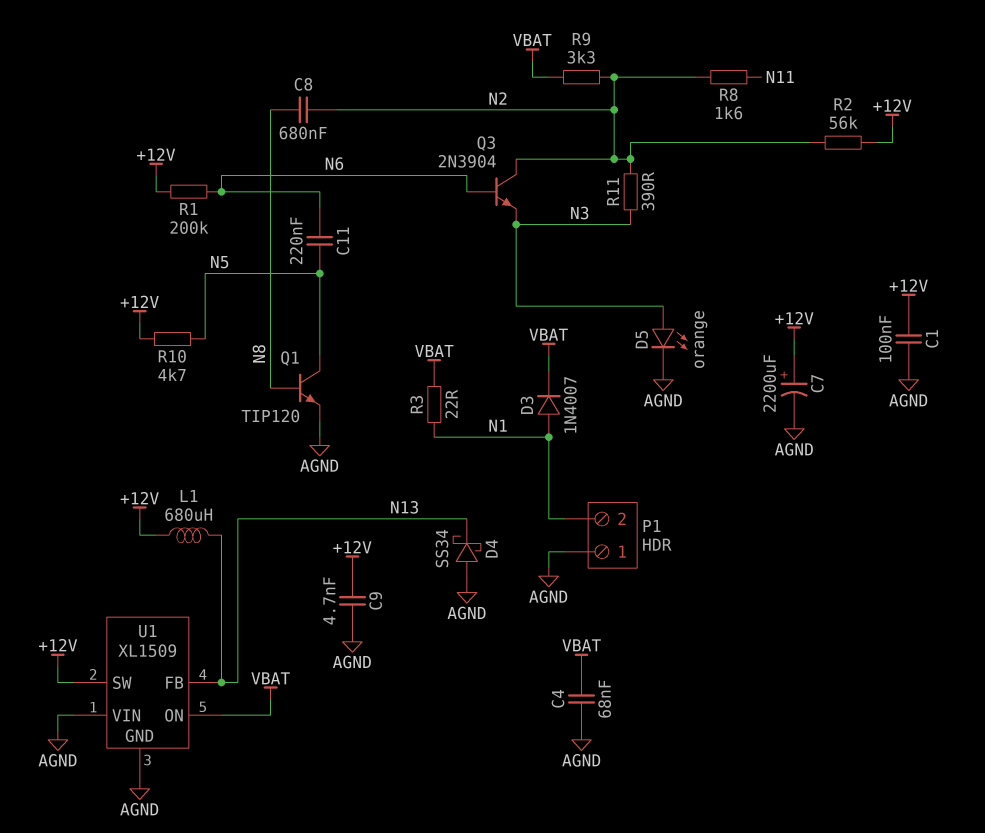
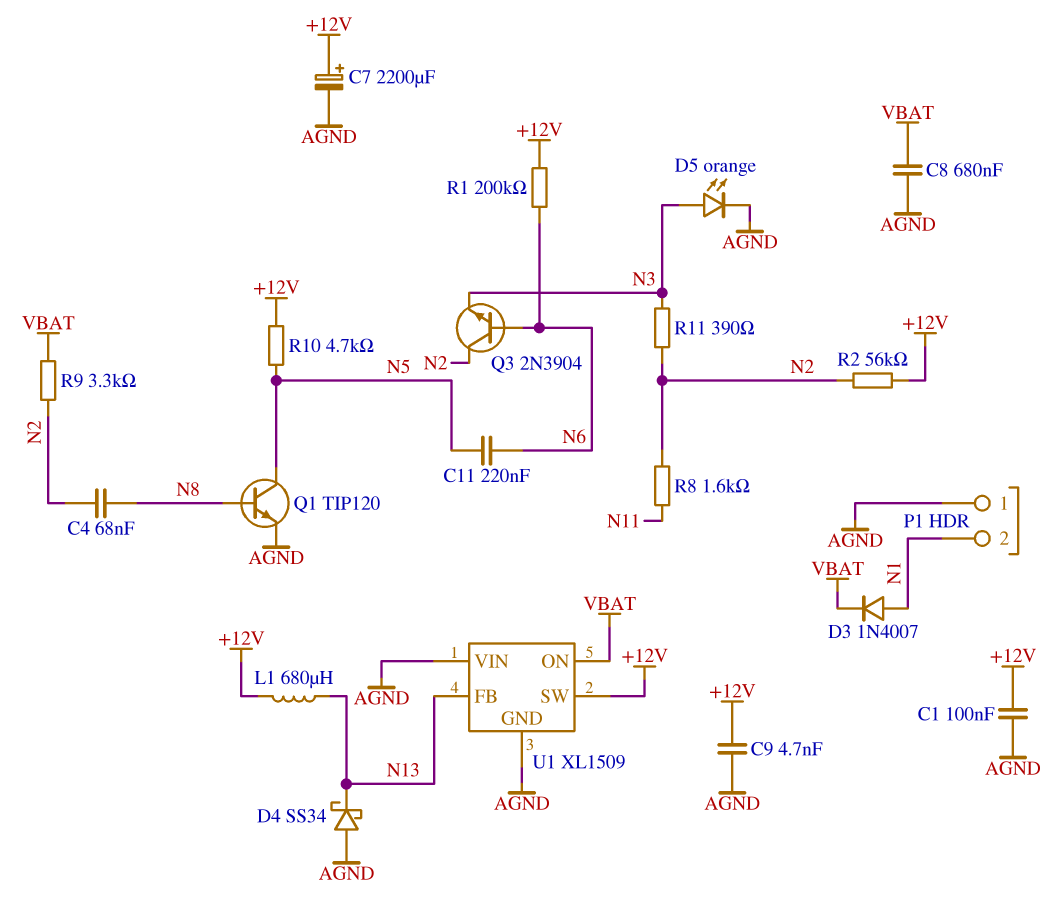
C4: 68nF (AGND, VBAT) -> 68nF (N2, N8)
C8: 680nF (N2, N8) -> 680nF (AGND, VBAT)
R3: 22 (N1, VBAT) -> none

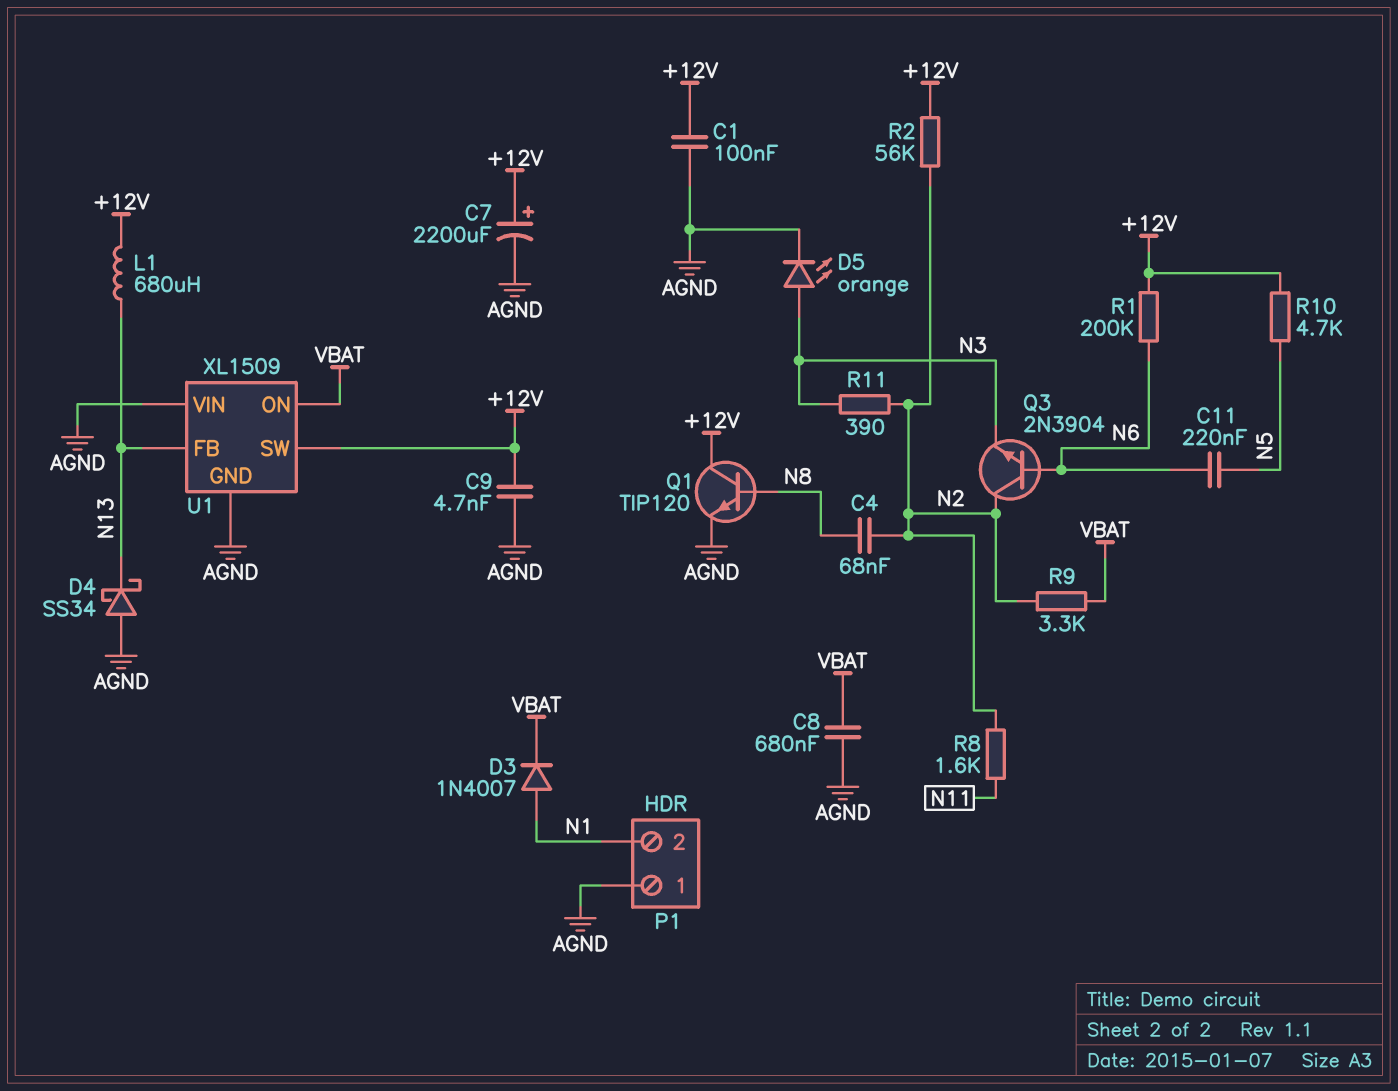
Q1: NPN TIP120 (B N8, C N5, E AGND) -> NPN TIP120 (B N8, C +12V, E AGND)

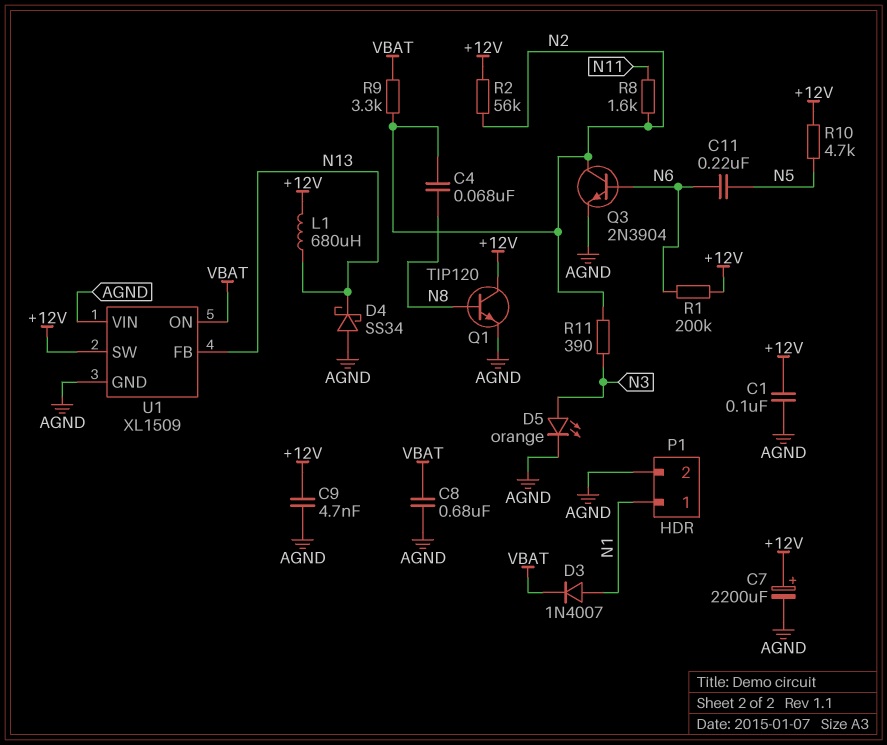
P1 pin 1: AGND -> N1
P1 pin 2: N1 -> AGND
Q3: NPN 2N3904 (B N6, C N2, E N3) -> NPN 2N3904 (B N6, C N2, E AGND)

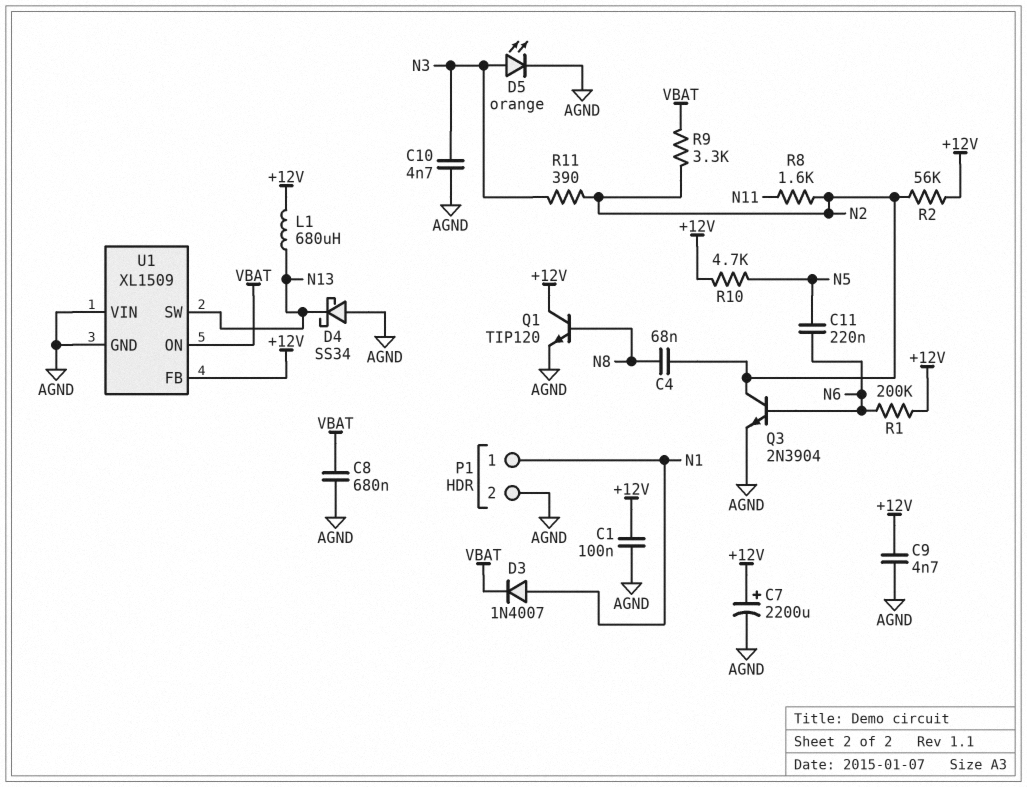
C10: none -> 4.7nF (AGND, N3)
U1 pin FB: N13 -> +12V
U1 pin SW: +12V -> N13

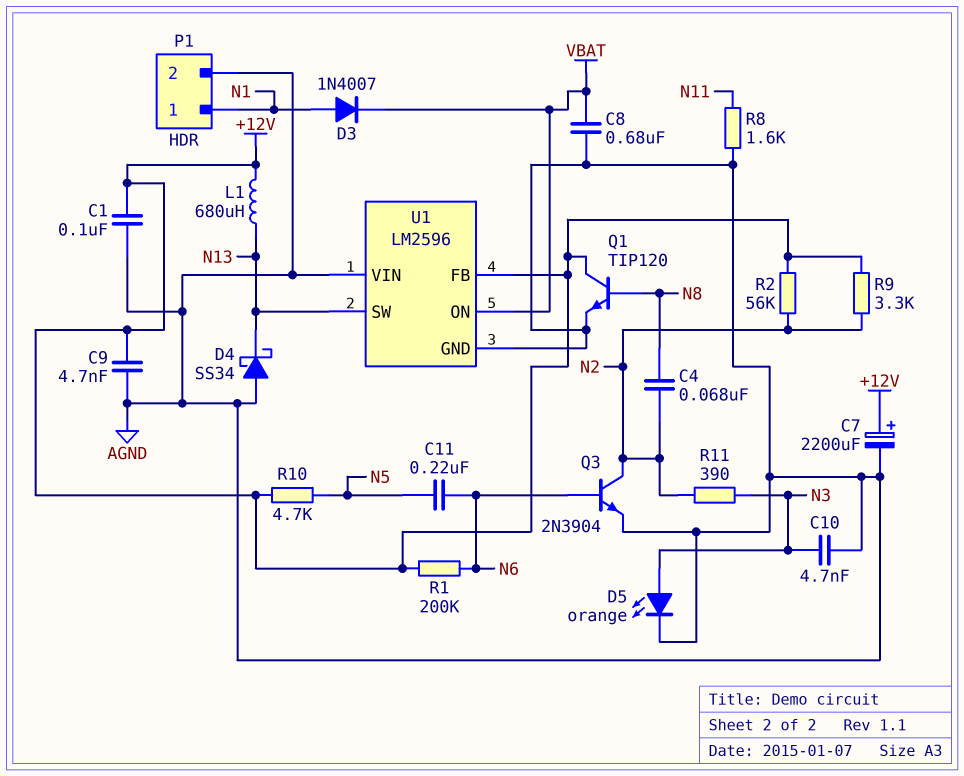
R8: 1.6k (N2, N11) -> 1.6k (AGND, N11)
R9: 3.3k (N2, VBAT) -> 3.3k (+12V, N2)
U1: XL1509 -> LM2596

